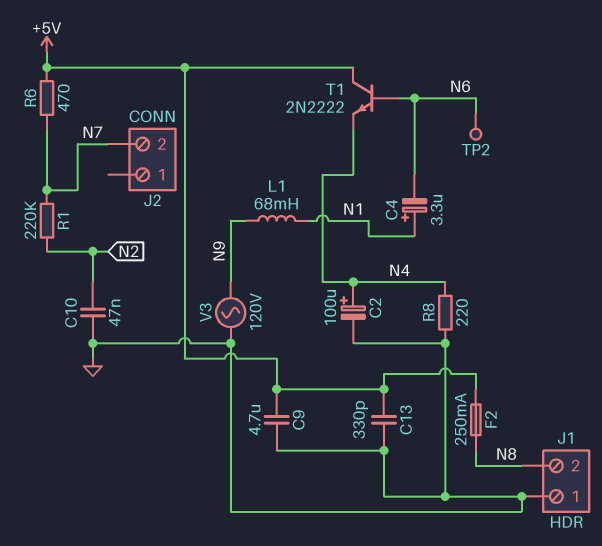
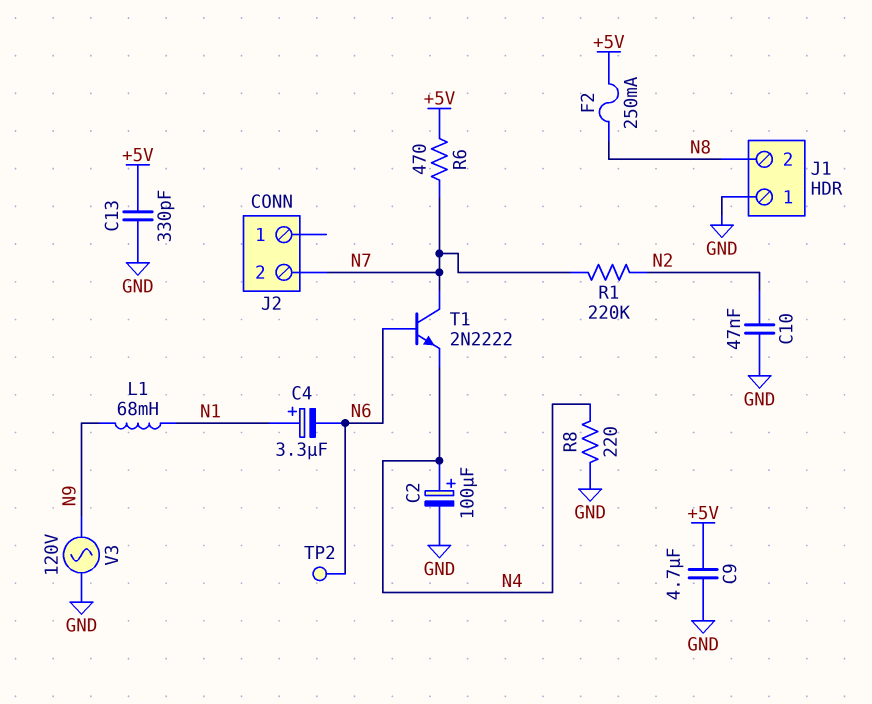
T1: NPN 2N2222 (B N6, C +5V, E N4) -> NPN 2N2222 (B N6, C N7, E N4)

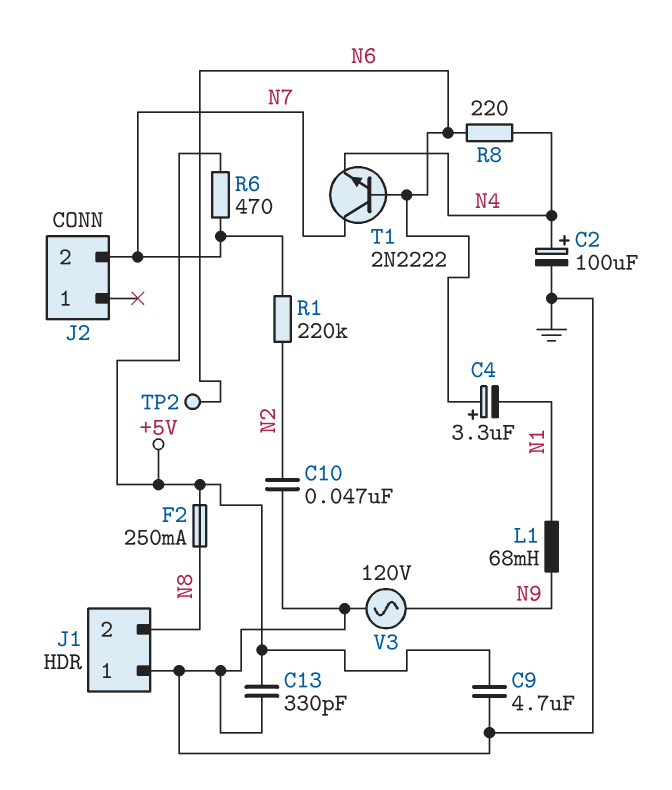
C4: 3.3uF (plus N1, minus N6) -> 3.3uF (plus N6, minus N1)
R8: 220 (GND, N4) -> 220 (N4, N6)

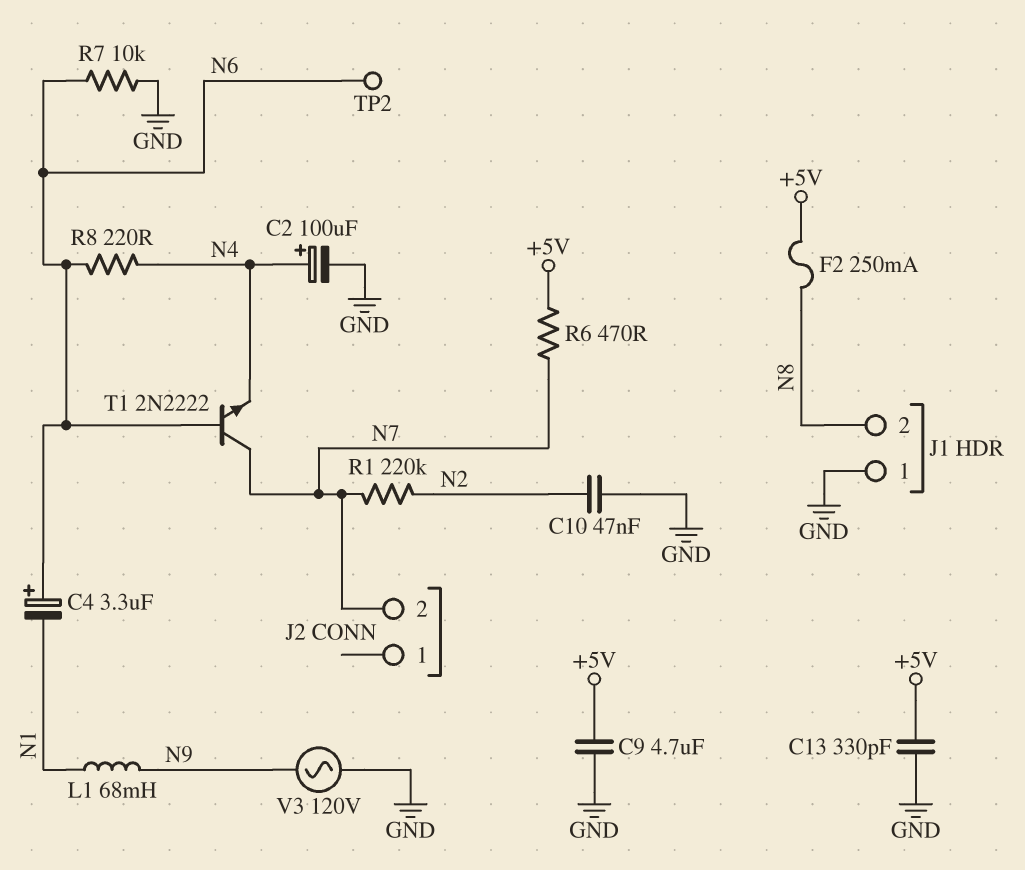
R7: none -> 10k (GND, N6)

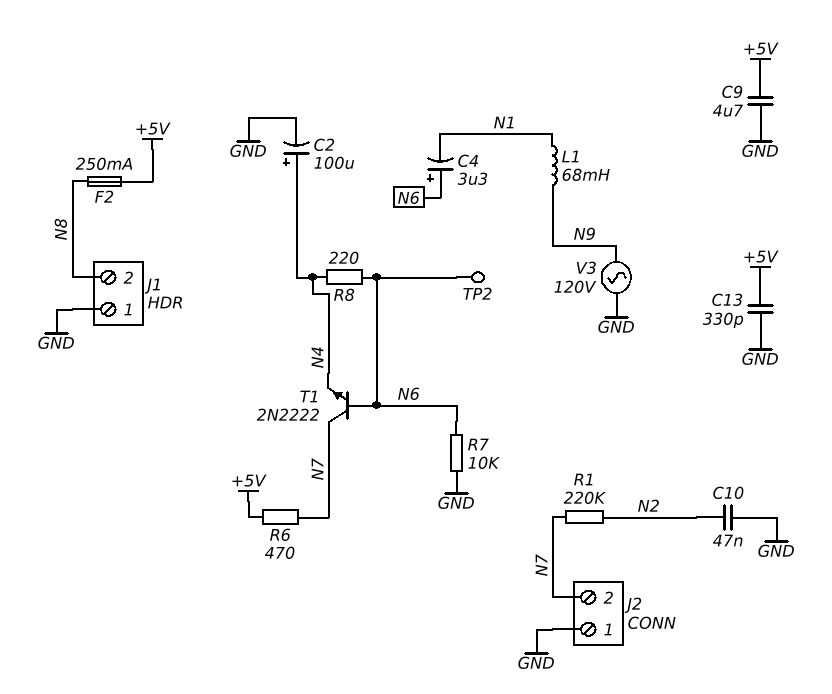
J2 pin 1: none -> GND

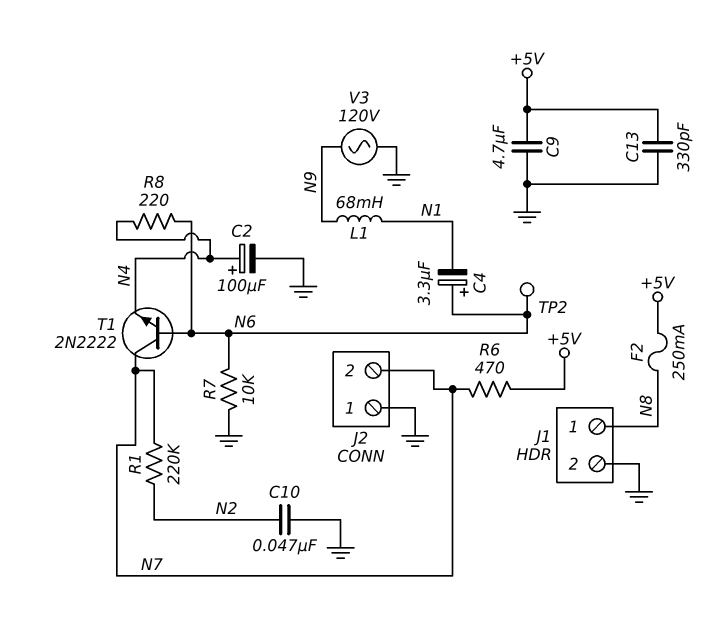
J1 pin 1: GND -> N8
J1 pin 2: N8 -> GND

